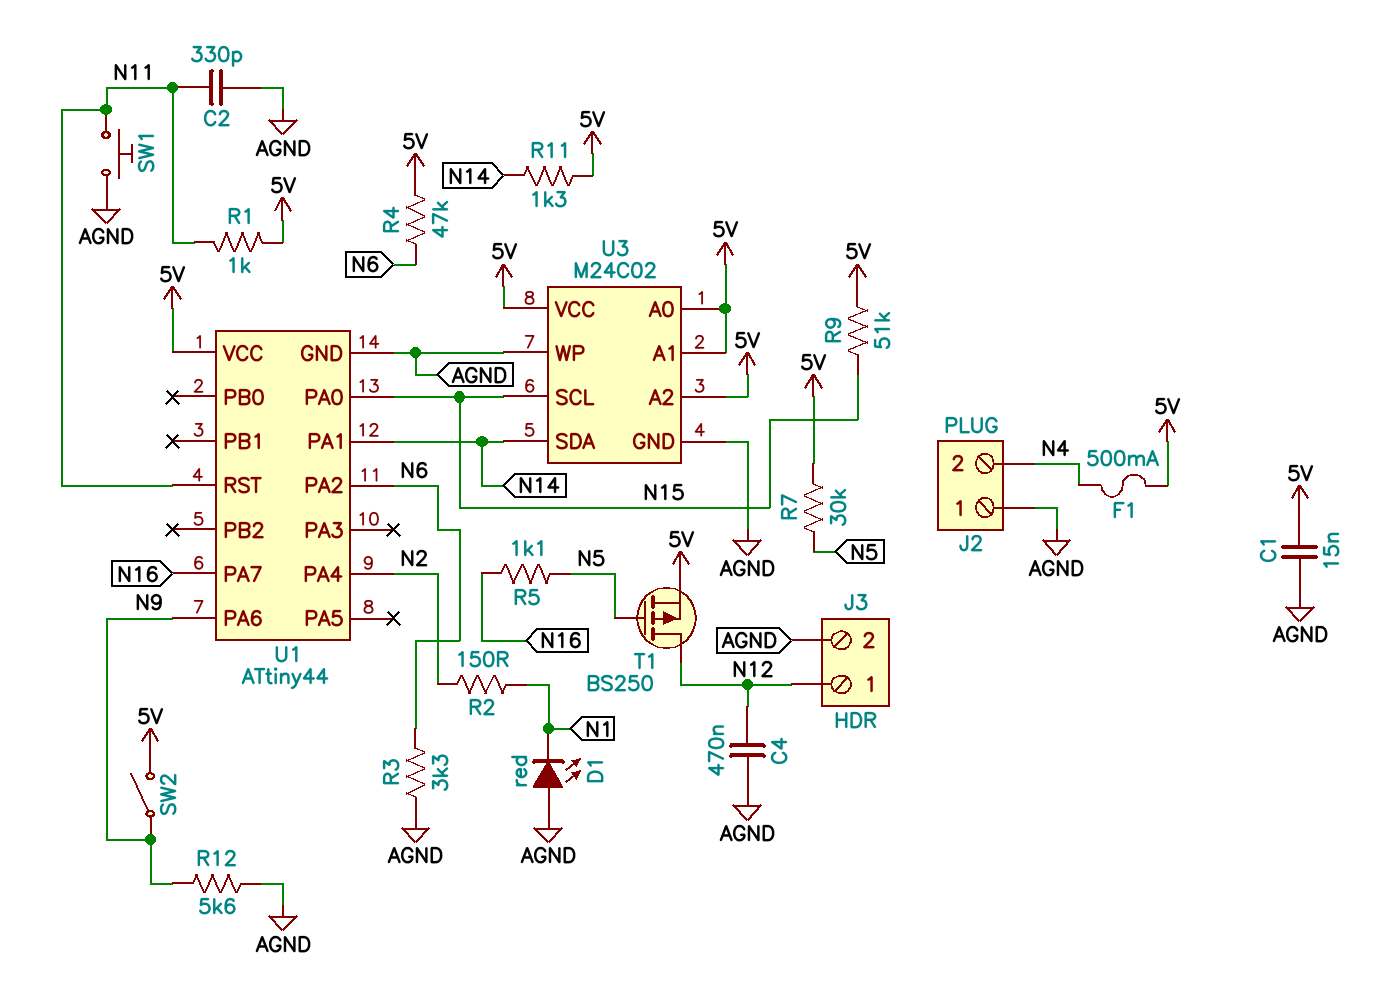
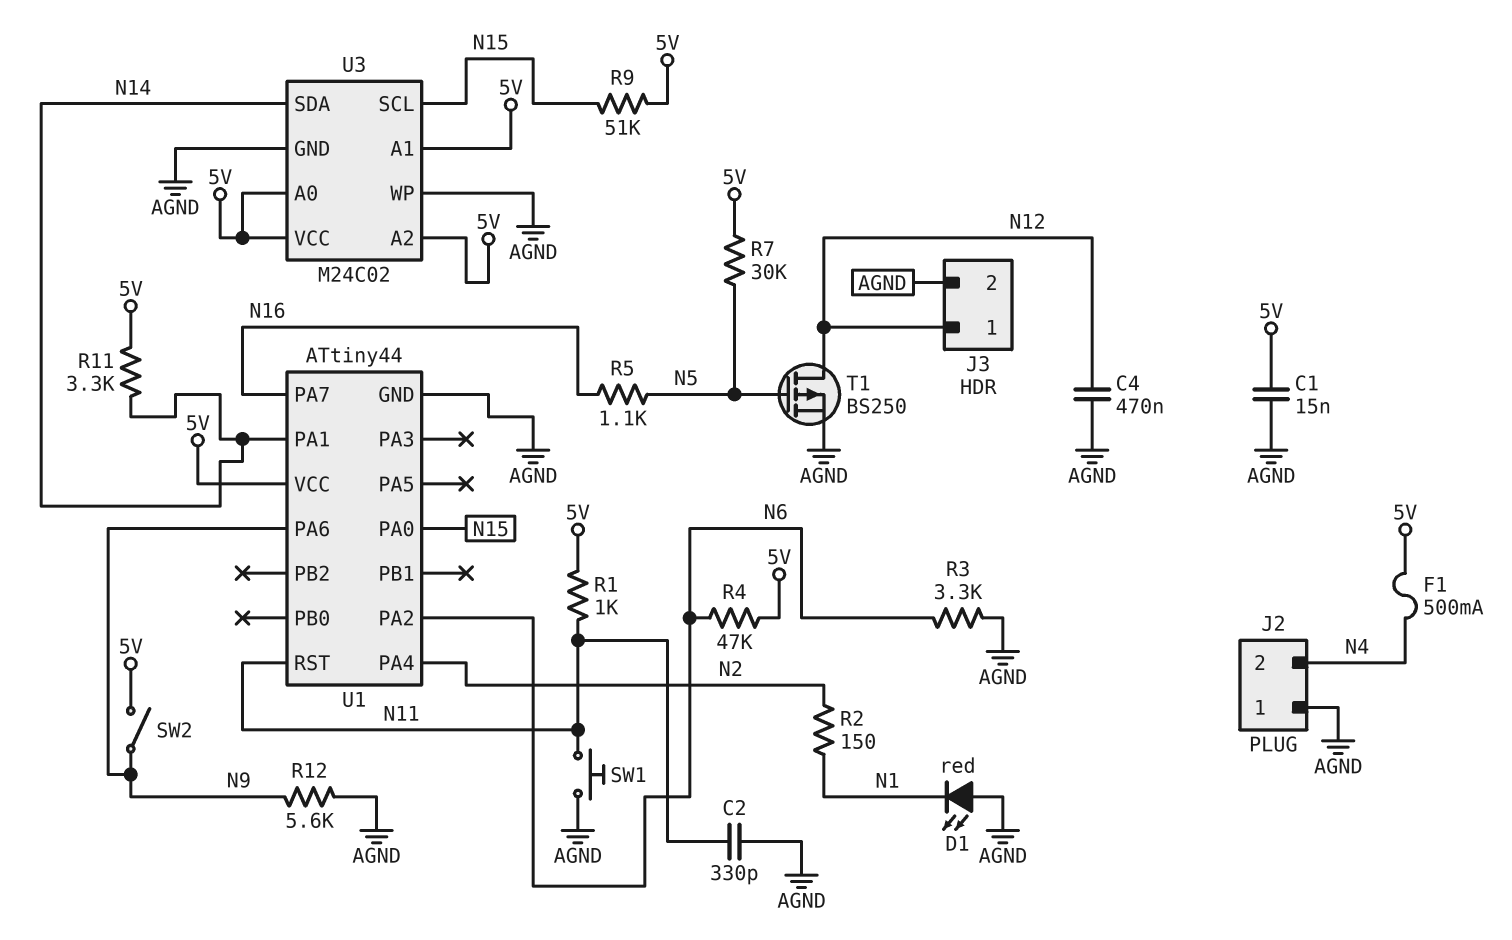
R11: 1.3k (5V, N14) -> 3.3k (5V, N14)
T1: PMOS BS250 (G N5, D N12, S 5V) -> PMOS BS250 (G N5, D N12, S AGND)

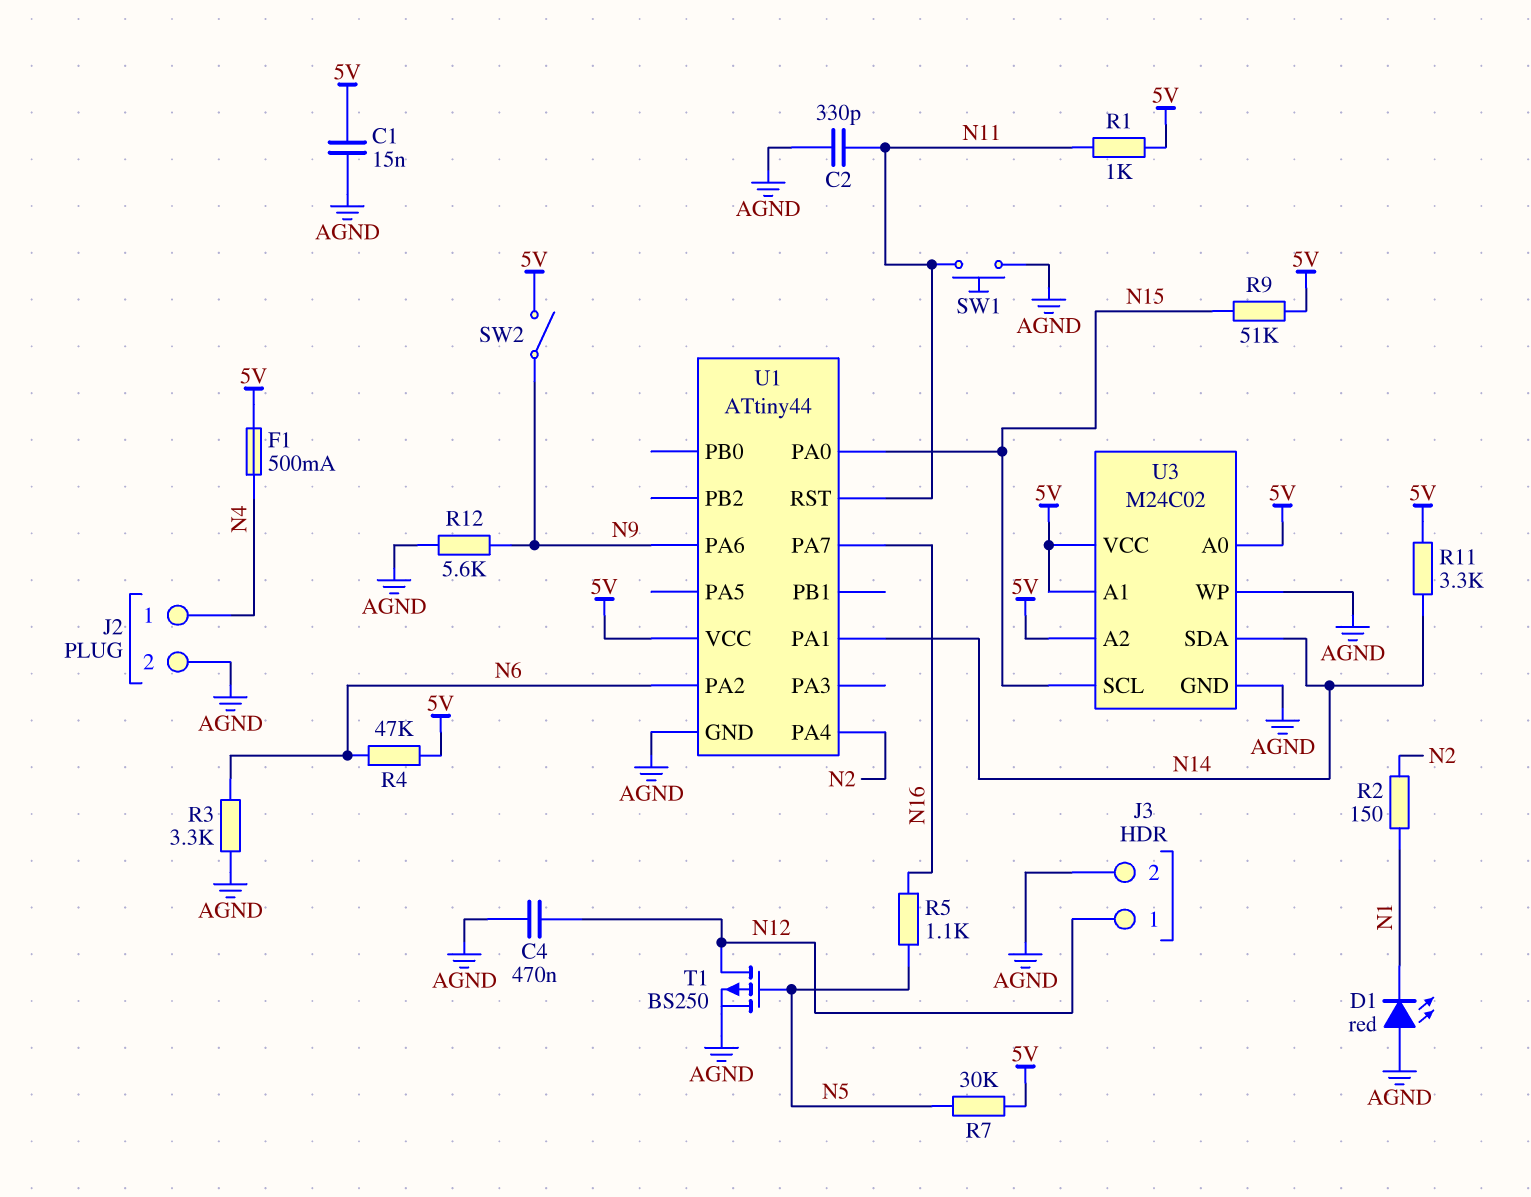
J2 pin 1: AGND -> N4
J2 pin 2: N4 -> AGND

